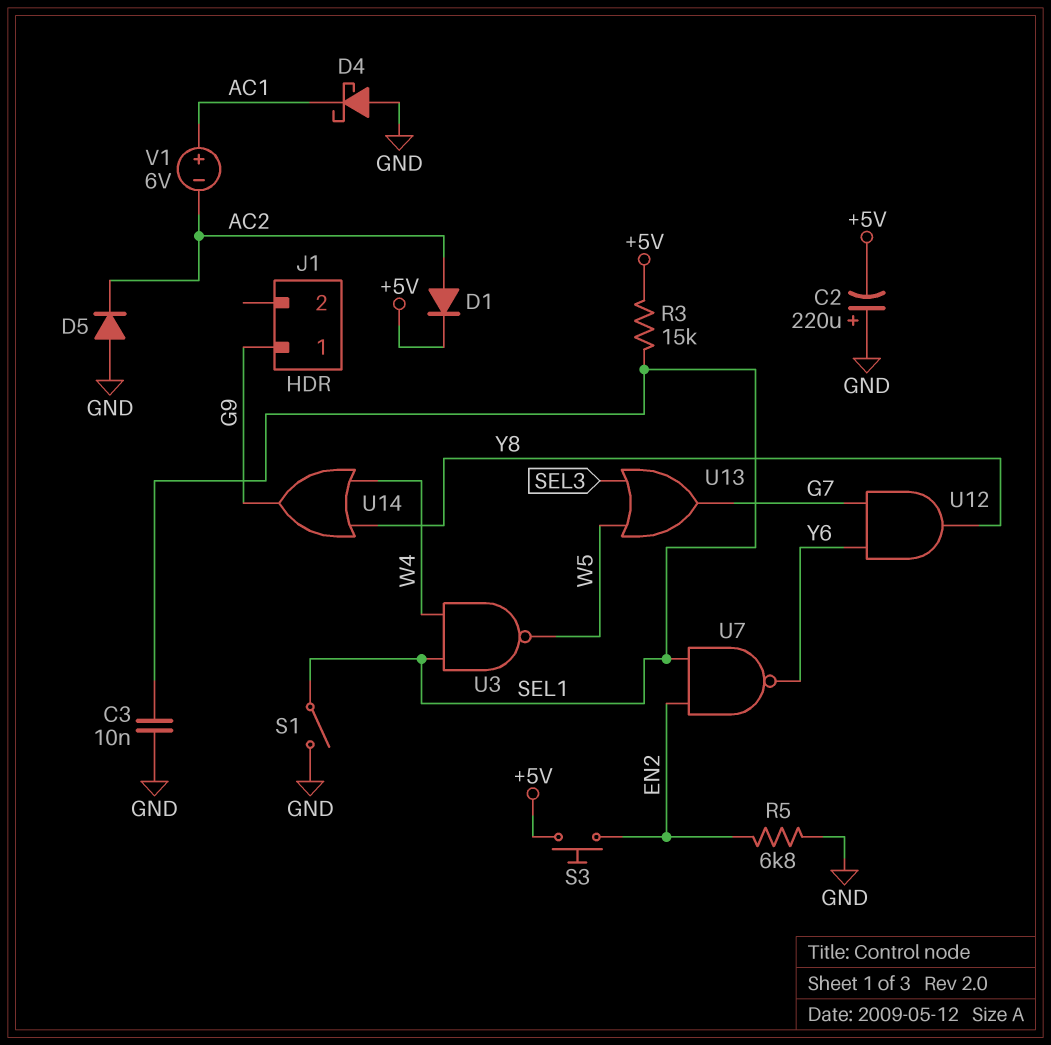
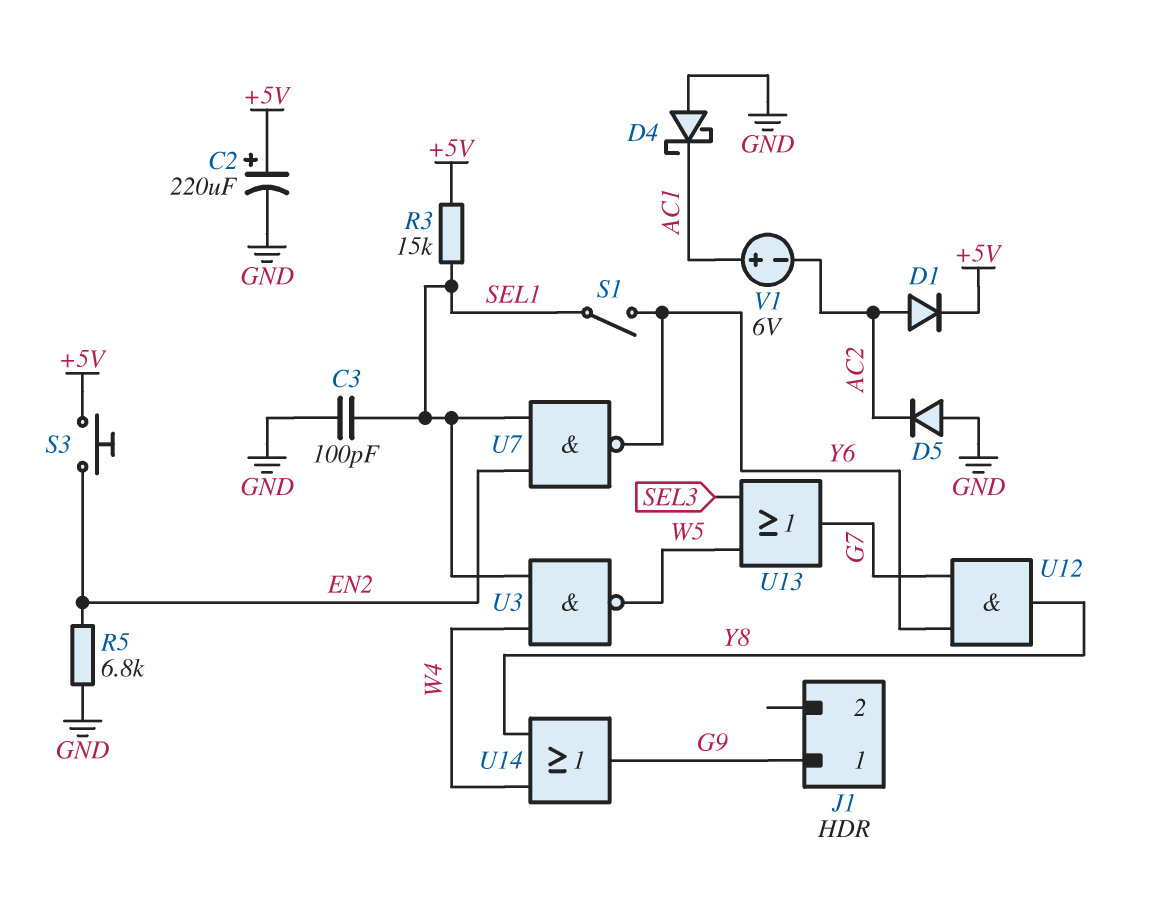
C2: 220uF (plus GND, minus +5V) -> 220uF (plus +5V, minus GND)
C3: 10nF (GND, SEL1) -> 100pF (GND, SEL1)
S1: switch (GND, SEL1) -> switch (SEL1, Y6)

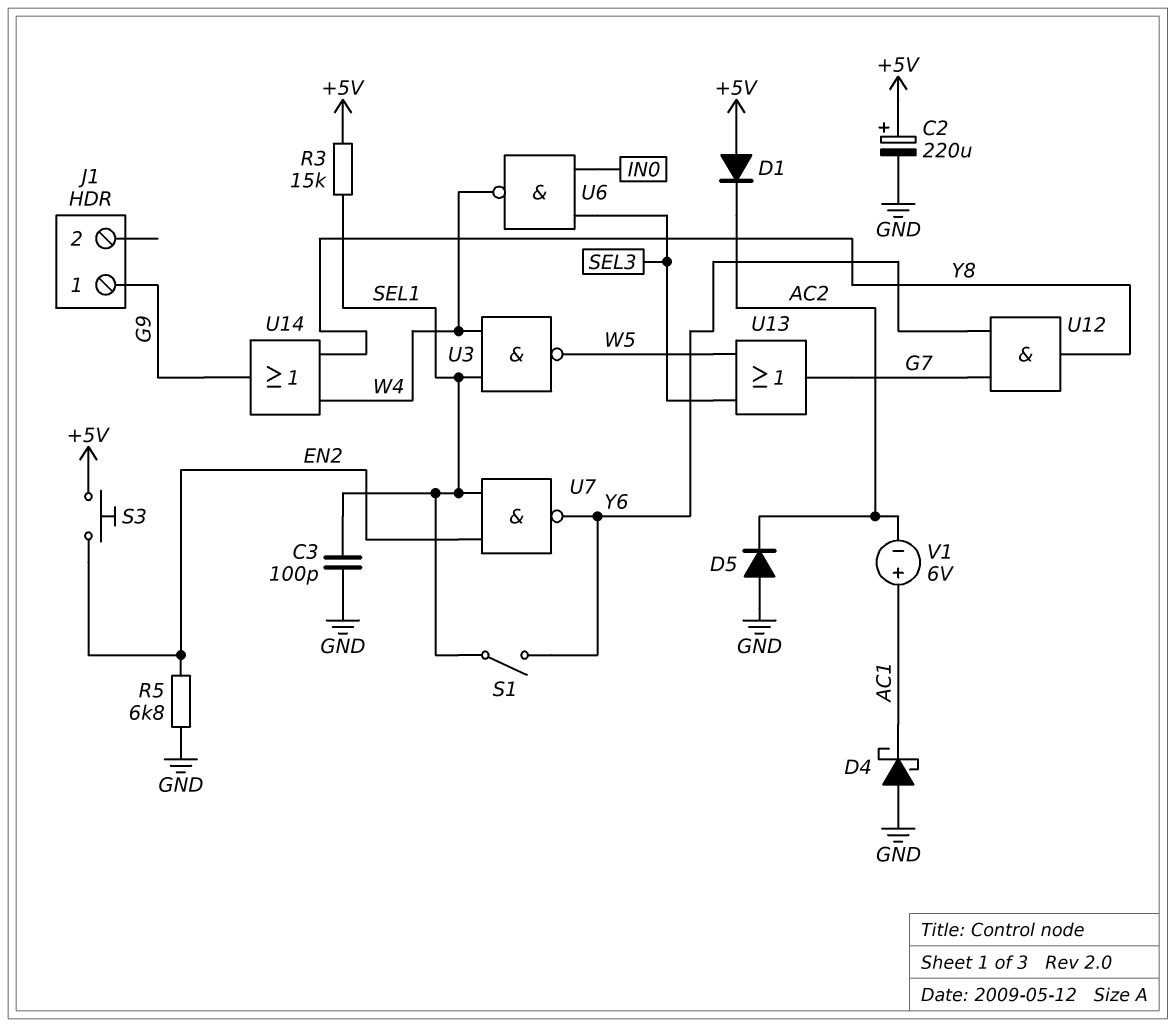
D1: diode (A AC2, K +5V) -> diode (A +5V, K AC2)
U6: none -> NAND (in IN0, in SEL3, out W4)

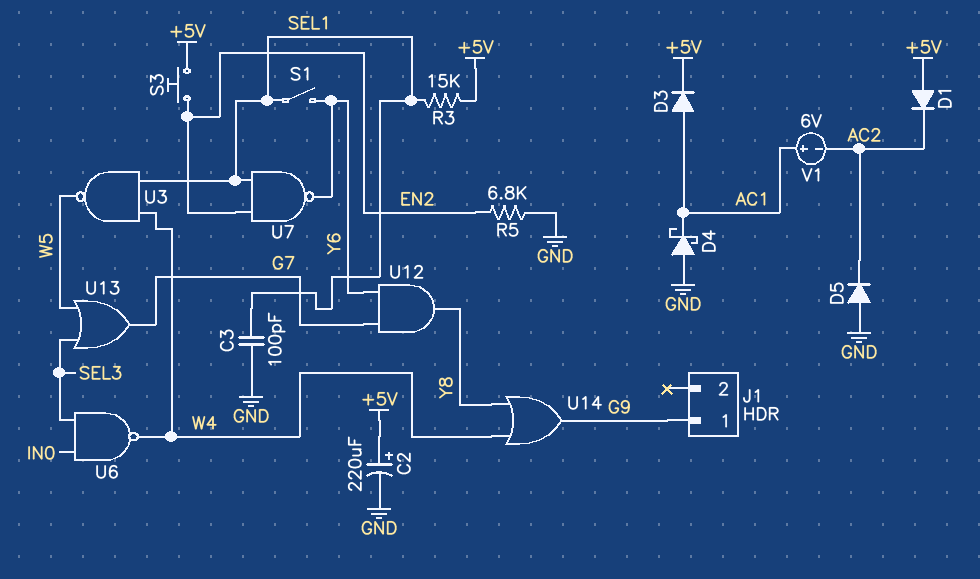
D3: none -> diode (A AC1, K +5V)

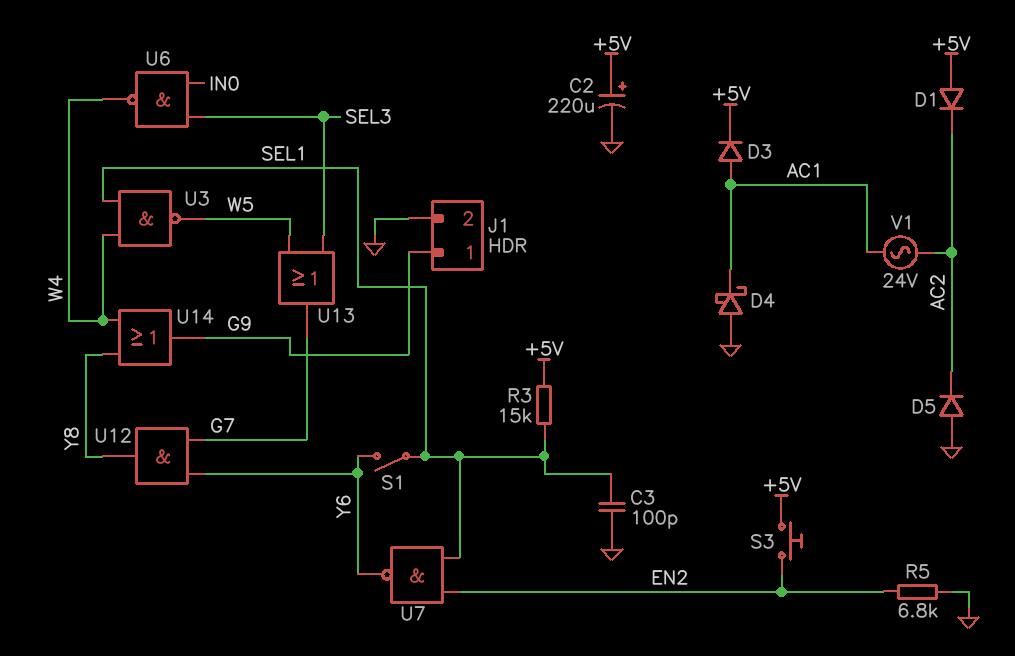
J1 pin 2: none -> GND
V1: 6V (plus AC1, minus AC2) -> AC 24V (AC1, AC2)

